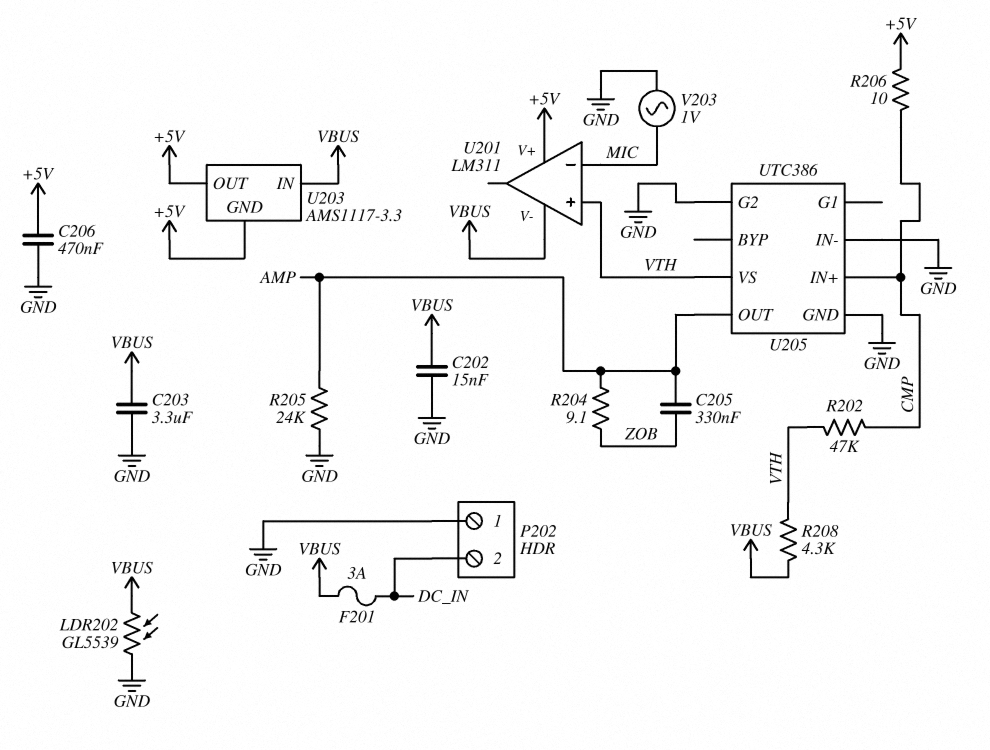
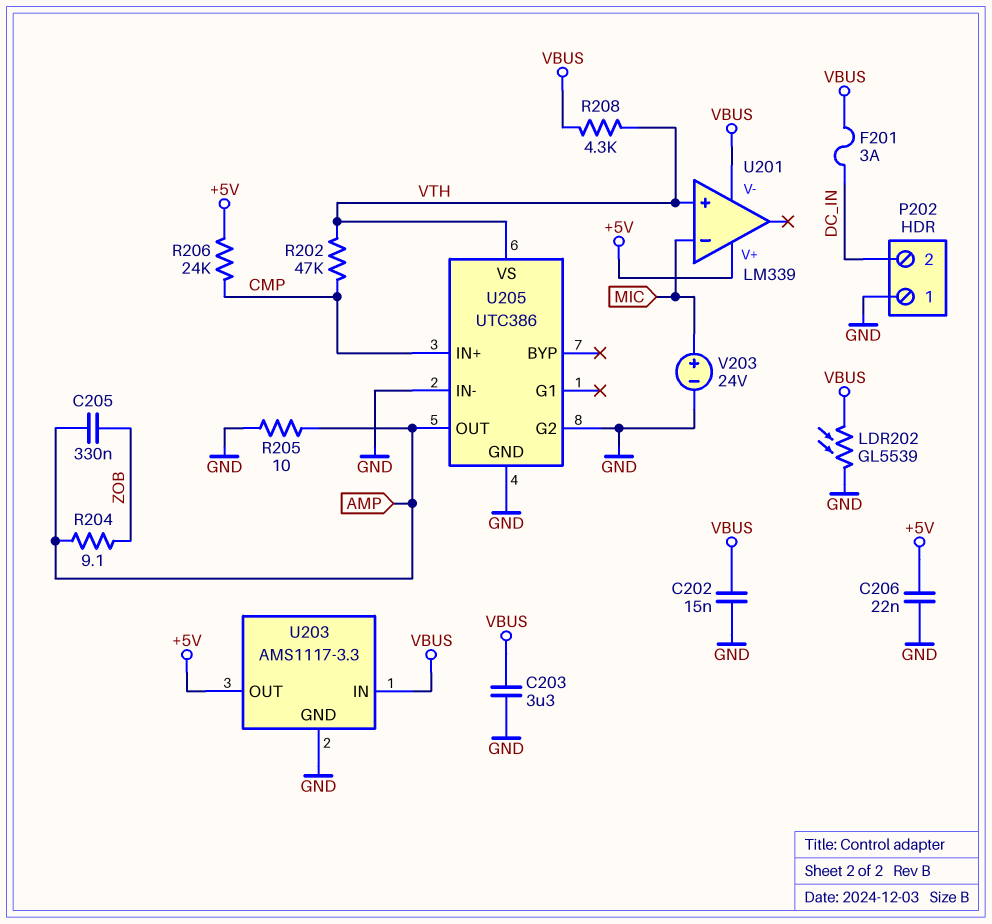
C206: 470nF (+5V, GND) -> 22nF (+5V, GND)
R205: 24k (AMP, GND) -> 10 (AMP, GND)
R206: 10 (+5V, CMP) -> 24k (+5V, CMP)
U201: LM311 -> LM339
U203 pin GND: +5V -> GND
V203: AC 1V (GND, MIC) -> 24V (plus MIC, minus GND)

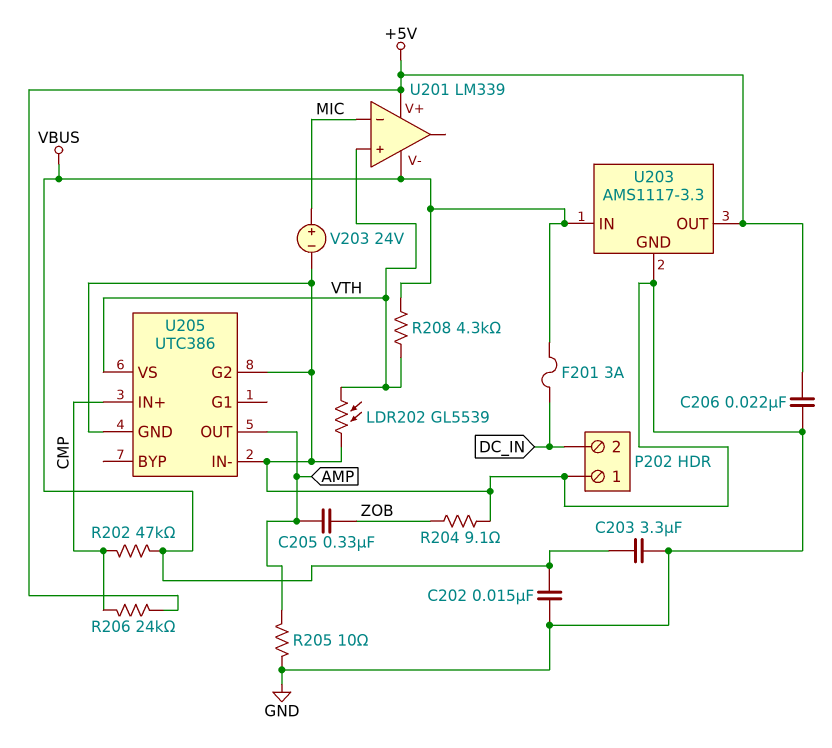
LDR202: GL5539 (GND, VBUS) -> GL5539 (GND, VTH)
R202: 47k (CMP, VTH) -> 47k (CMP, VBUS)
R204: 9.1 (AMP, ZOB) -> 9.1 (GND, ZOB)

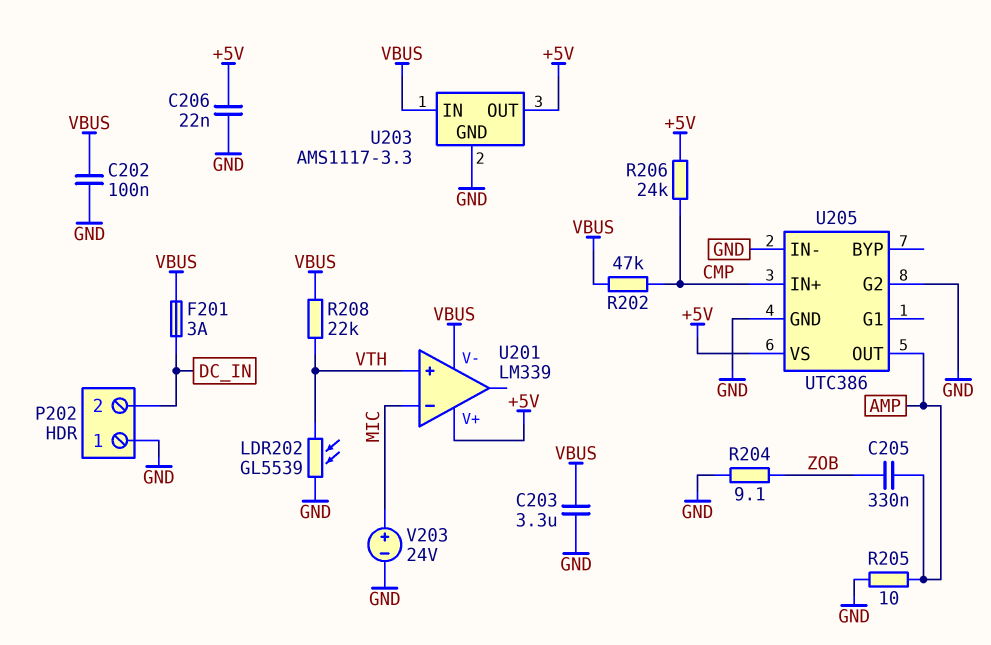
C202: 15nF (GND, VBUS) -> 100nF (GND, VBUS)
R208: 4.3k (VBUS, VTH) -> 22k (VBUS, VTH)
U205 pin VS: VTH -> +5V

